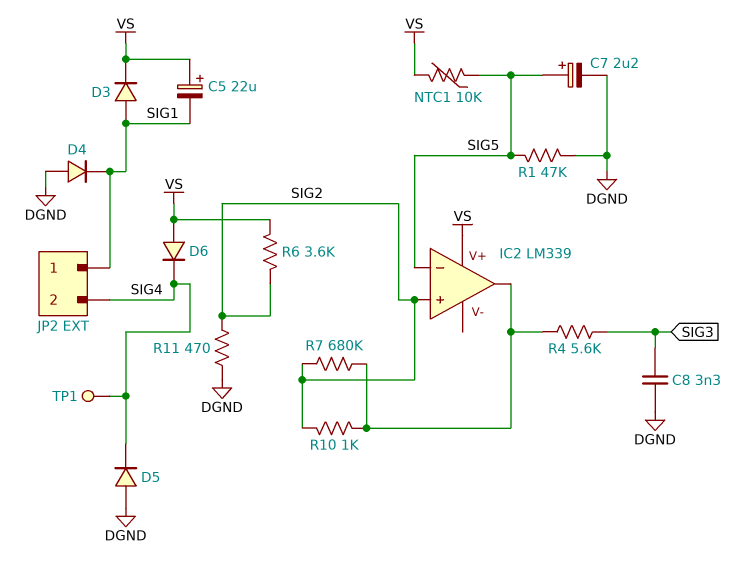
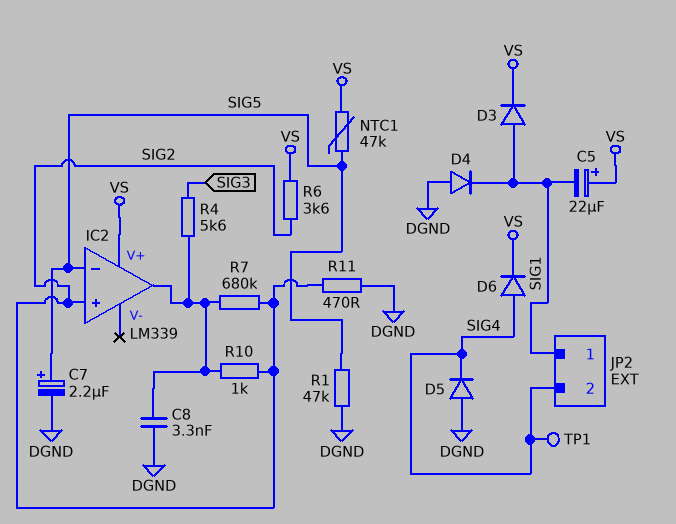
C8: 3.3nF (DGND, SIG3) -> 3.3nF (DGND, IC2/out)
D6: diode (A VS, K SIG4) -> diode (A SIG4, K VS)
NTC1: 10k (SIG5, VS) -> 47k (SIG5, VS)

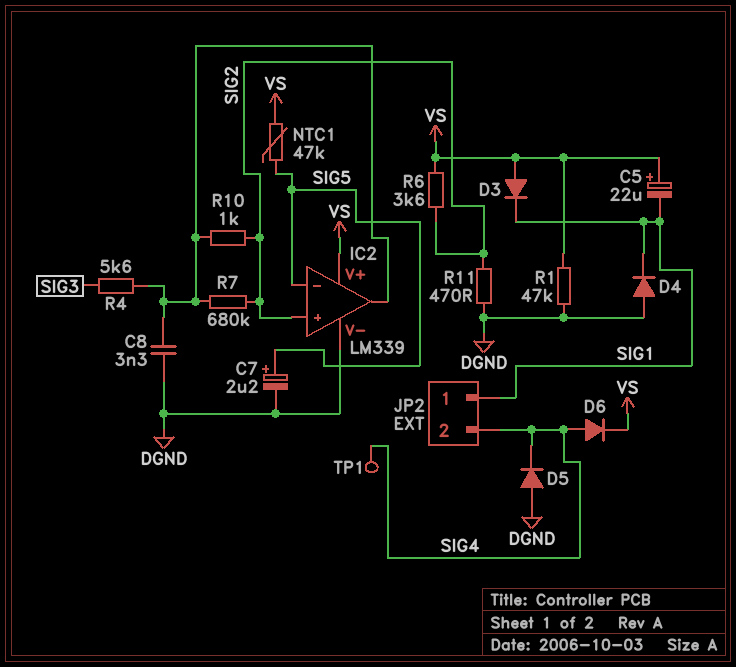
D3: diode (A SIG1, K VS) -> diode (A VS, K SIG1)
IC2 pin V-: none -> DGND
R1: 47k (DGND, SIG5) -> 47k (DGND, VS)

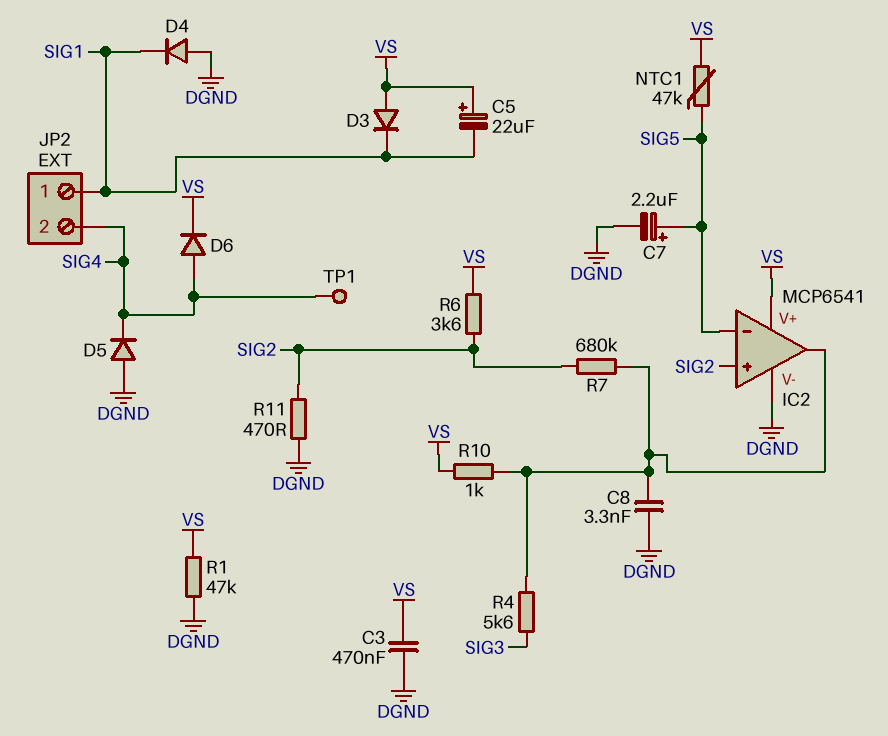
C3: none -> 470nF (DGND, VS)
IC2: LM339 -> MCP6541
R10: 1k (IC2/out, SIG2) -> 1k (IC2/out, VS)

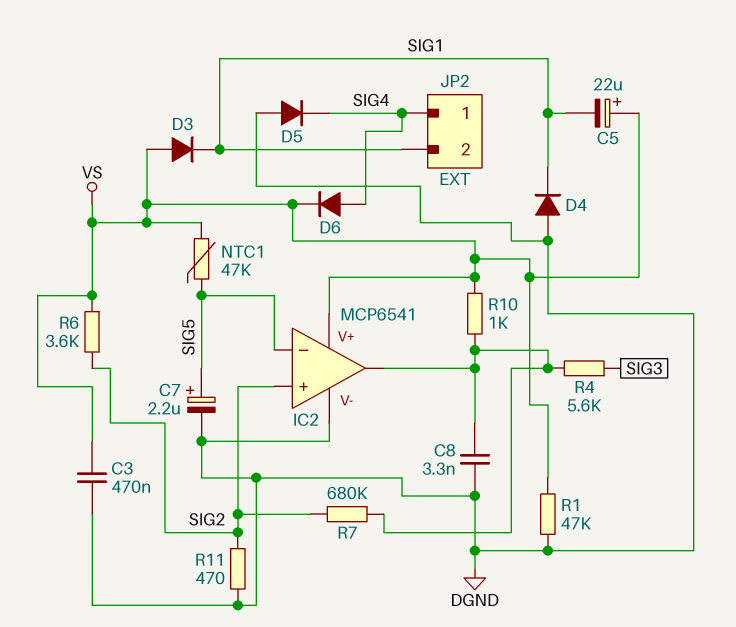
JP2 pin 1: SIG1 -> SIG4
JP2 pin 2: SIG4 -> SIG1
TP1: test point (SIG4) -> none

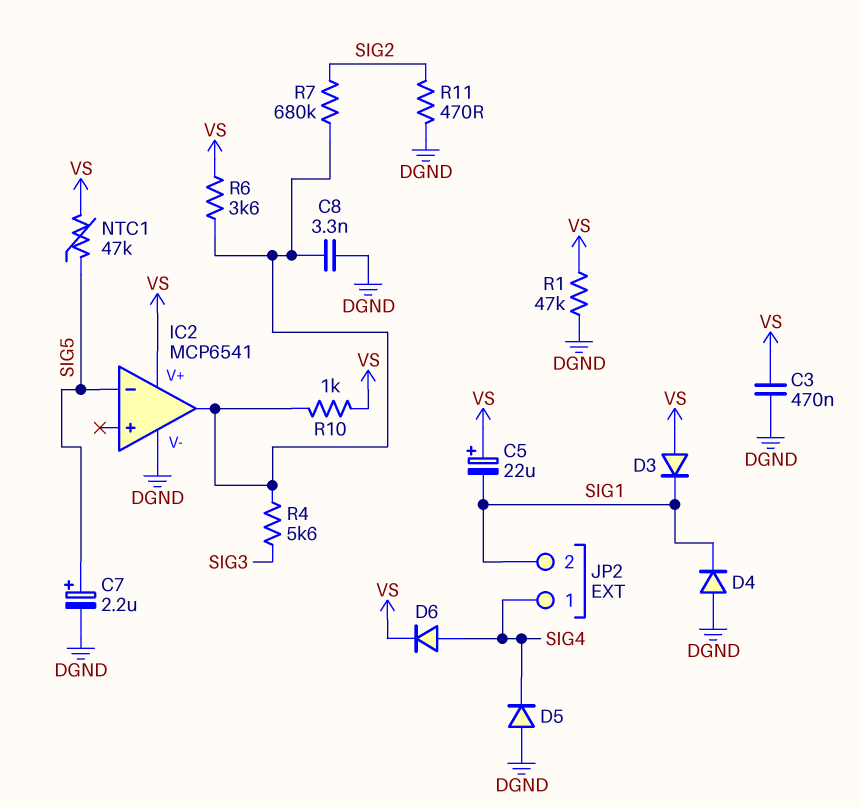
IC2 pin in+: SIG2 -> none
R6: 3.6k (SIG2, VS) -> 3.6k (IC2/out, VS)

